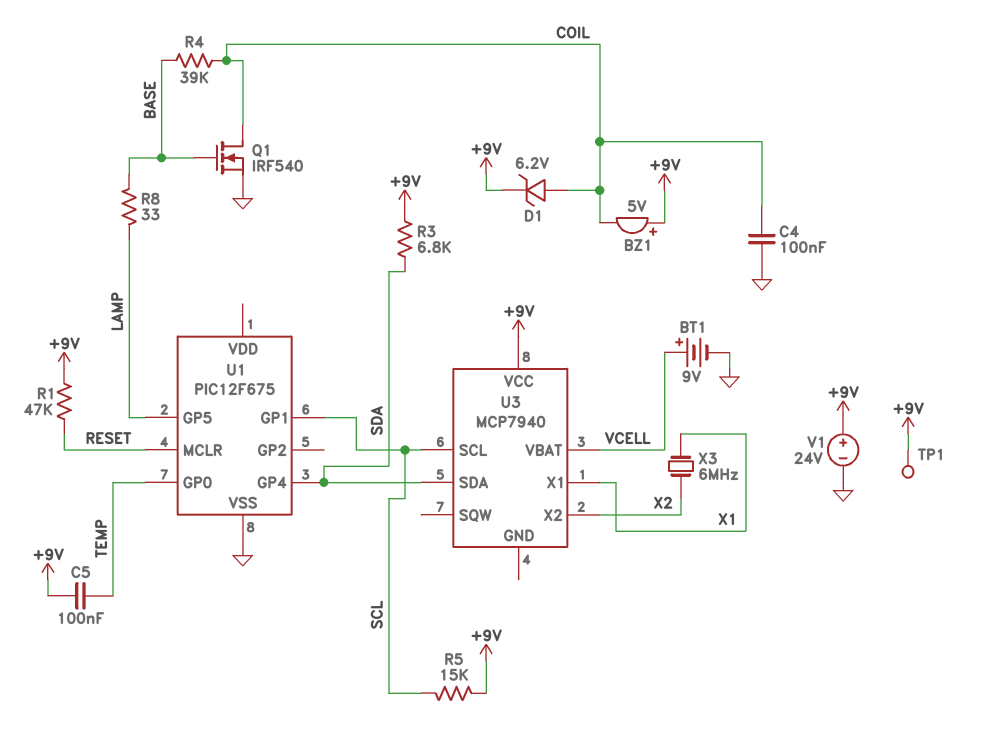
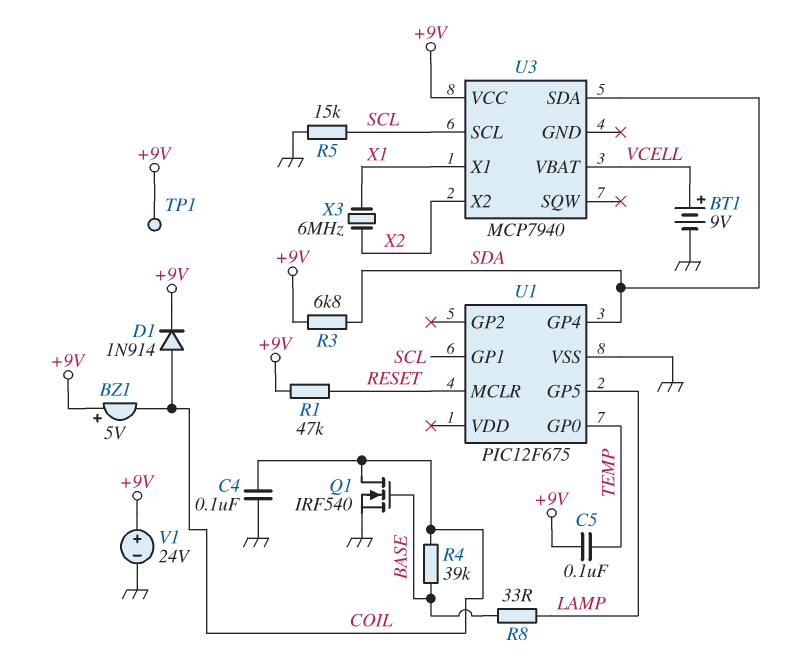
D1: zener 6.2V (A COIL, K +9V) -> diode 1N914 (A COIL, K +9V)
R5: 15k (+9V, SCL) -> 15k (GND, SCL)

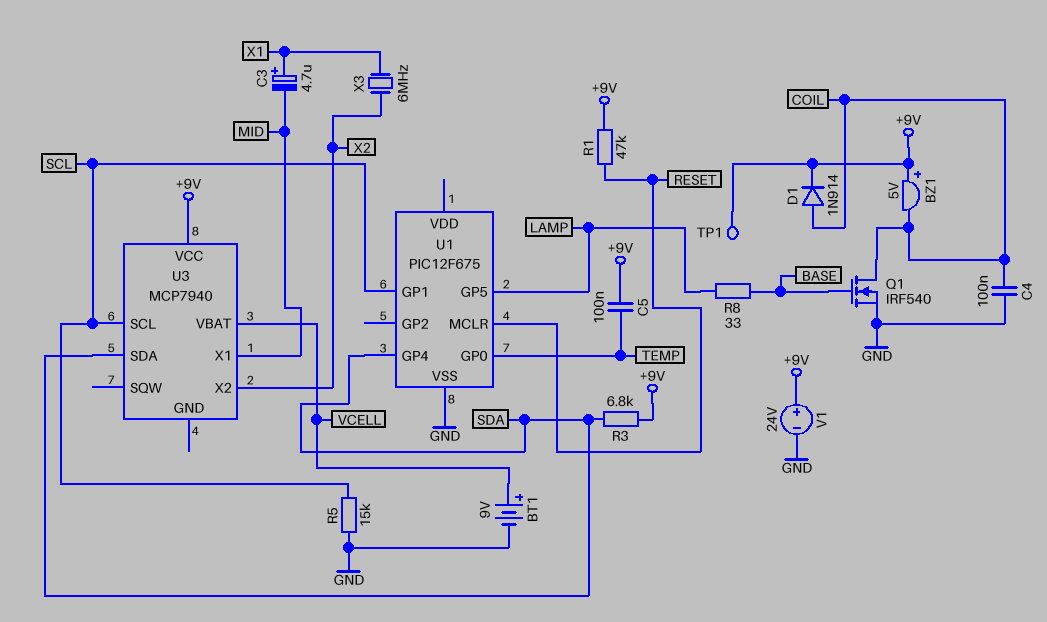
C3: none -> 4.7uF (plus X1, minus MID)
R4: 39k (BASE, COIL) -> none
U3 pin X1: X1 -> MID

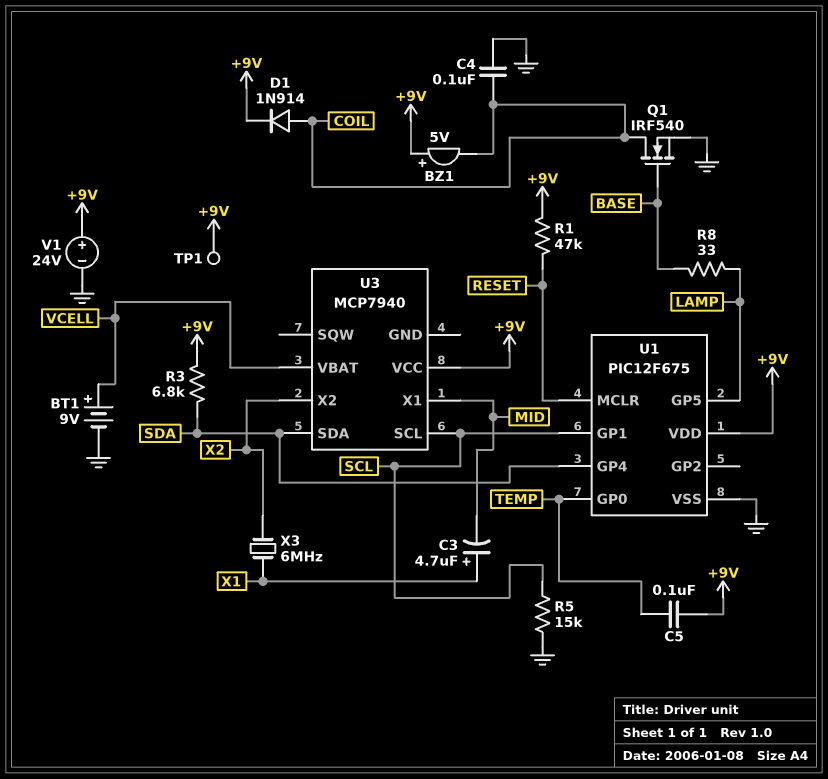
U1 pin VDD: none -> +9V

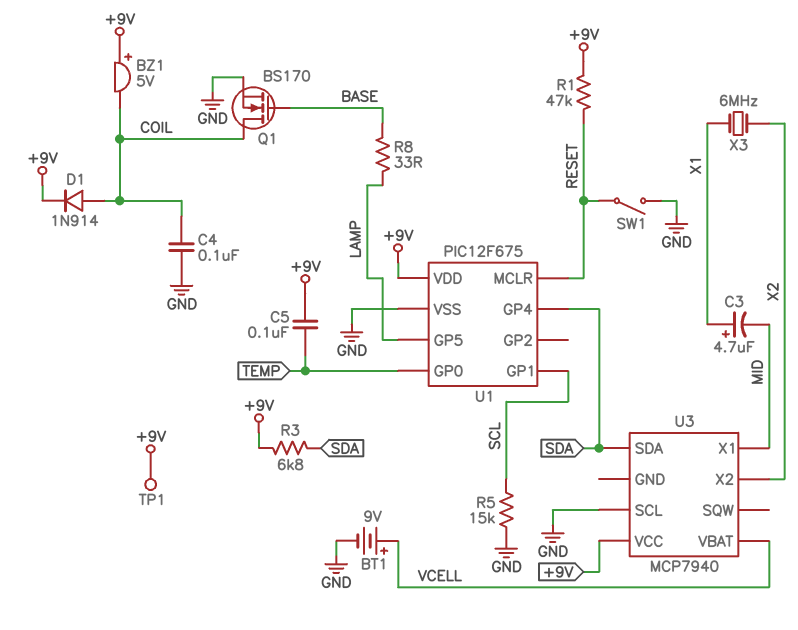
Q1: NMOS IRF540 (G BASE, D COIL, S GND) -> NMOS BS170 (G BASE, D COIL, S GND)
SW1: none -> switch (GND, RESET)
U3 pin SCL: SCL -> GND
V1: 24V (plus +9V, minus GND) -> none

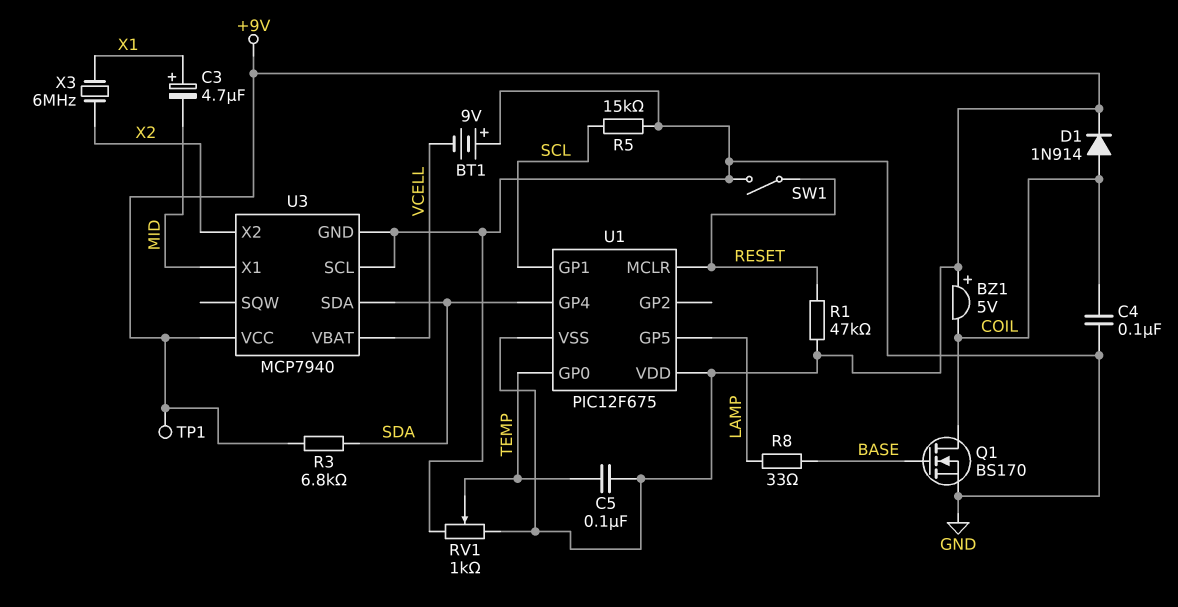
BT1: 9V (plus VCELL, minus GND) -> 9V (plus GND, minus VCELL)
RV1: none -> 1k (+9V, GND, wiper TEMP)
U1 pin VSS: GND -> +9V
U3 pin GND: none -> GND

